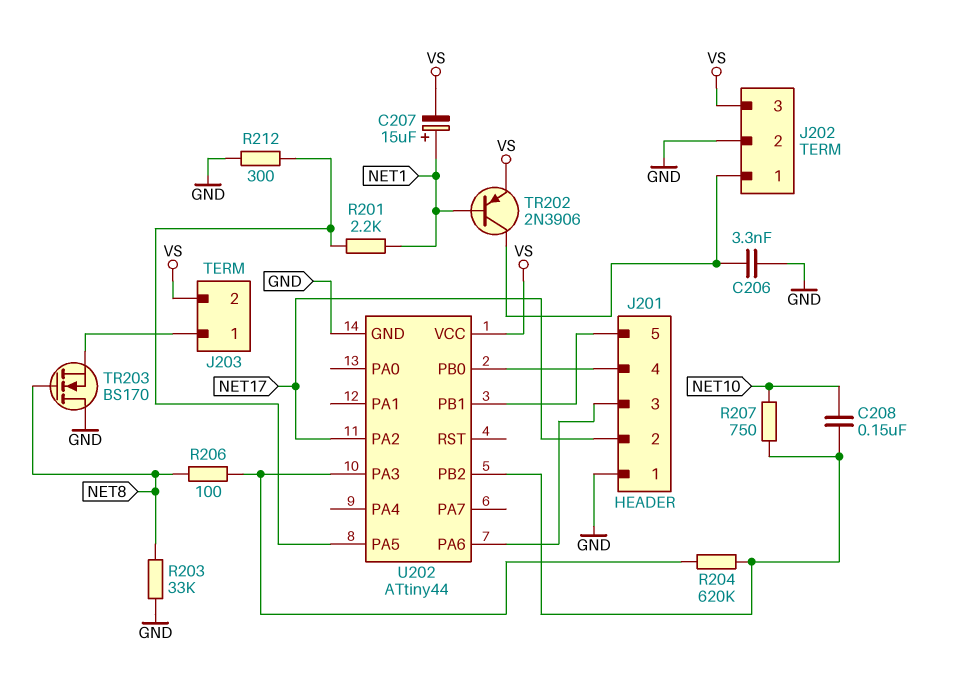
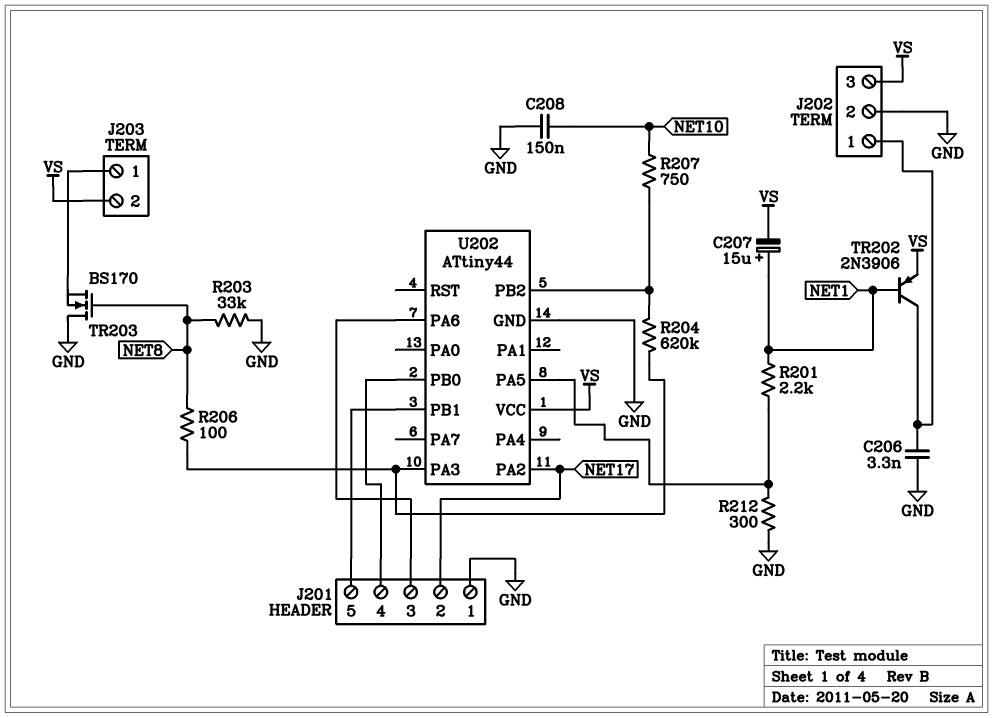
C208: 150nF (NET10, U202/PB2) -> 150nF (GND, NET10)

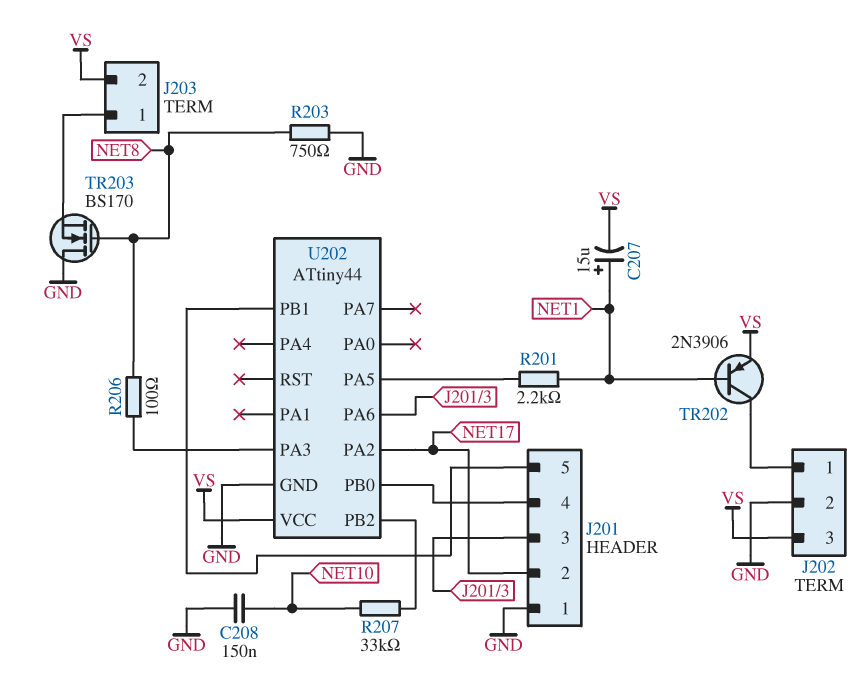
C206: 3.3nF (GND, J202/1) -> none
R203: 33k (GND, NET8) -> 750 (GND, NET8)
R204: 620k (U202/PA3, U202/PB2) -> none
R207: 750 (NET10, U202/PB2) -> 33k (NET10, U202/PB2)
R212: 300 (GND, U202/PA5) -> none

